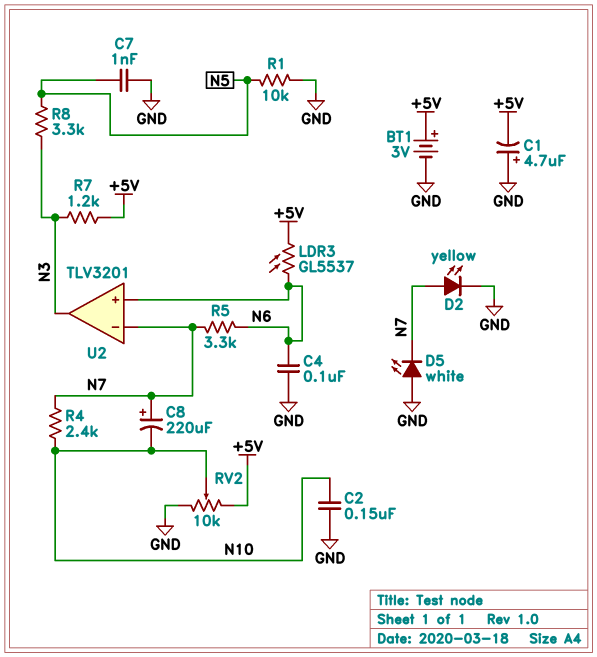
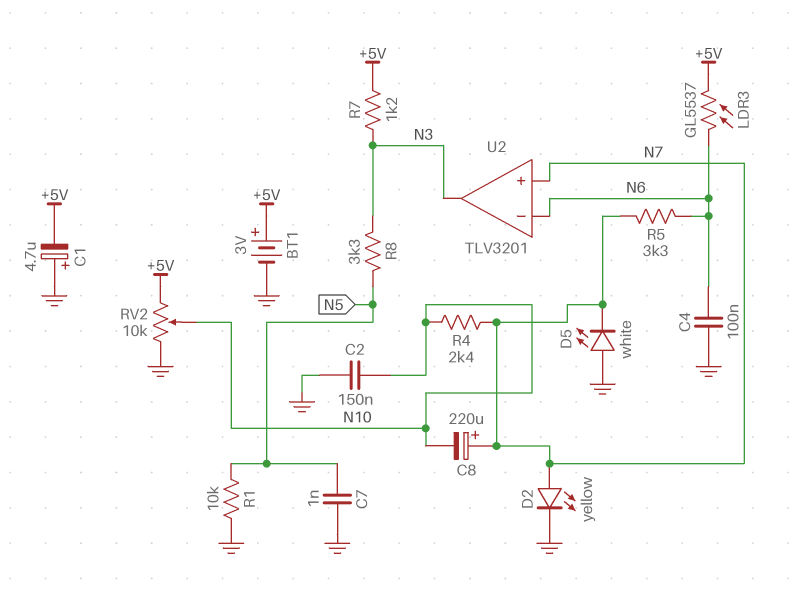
U2 pin in+: N6 -> N7
U2 pin in-: N7 -> N6

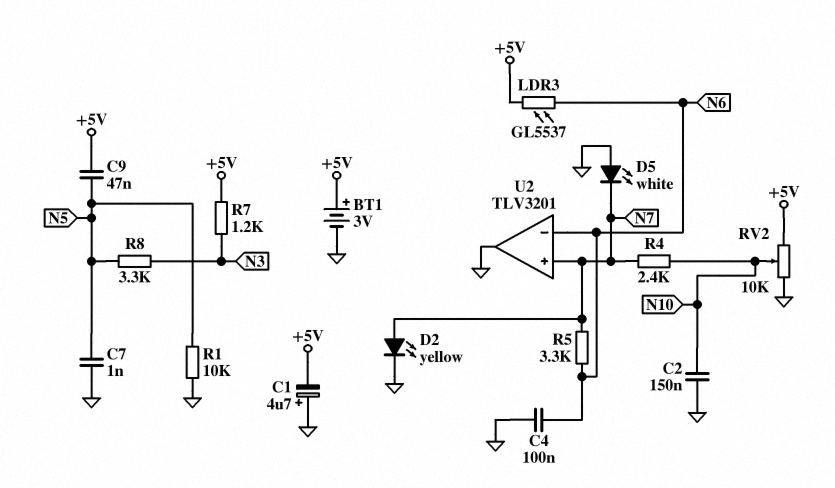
C8: 220uF (plus N7, minus N10) -> none
C9: none -> 47nF (+5V, N5)
U2 pin out: N3 -> GND

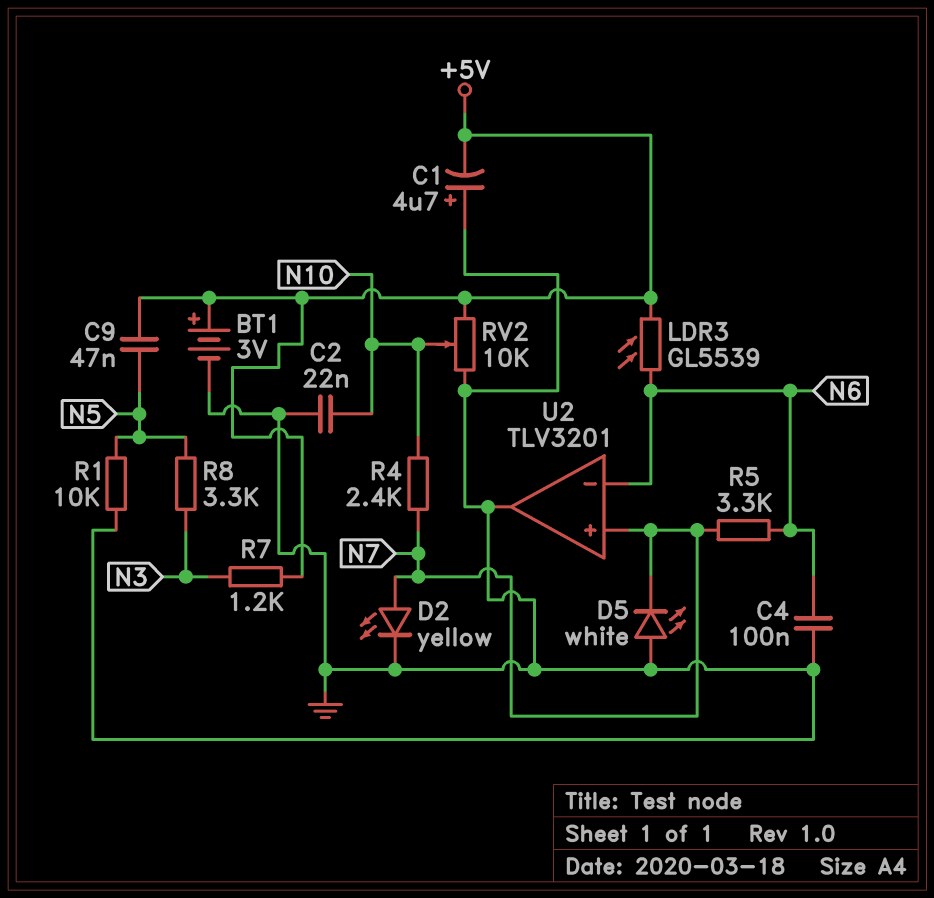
C2: 150nF (GND, N10) -> 22nF (GND, N10)
C7: 1nF (GND, N5) -> none
LDR3: GL5537 (+5V, N6) -> GL5539 (+5V, N6)

